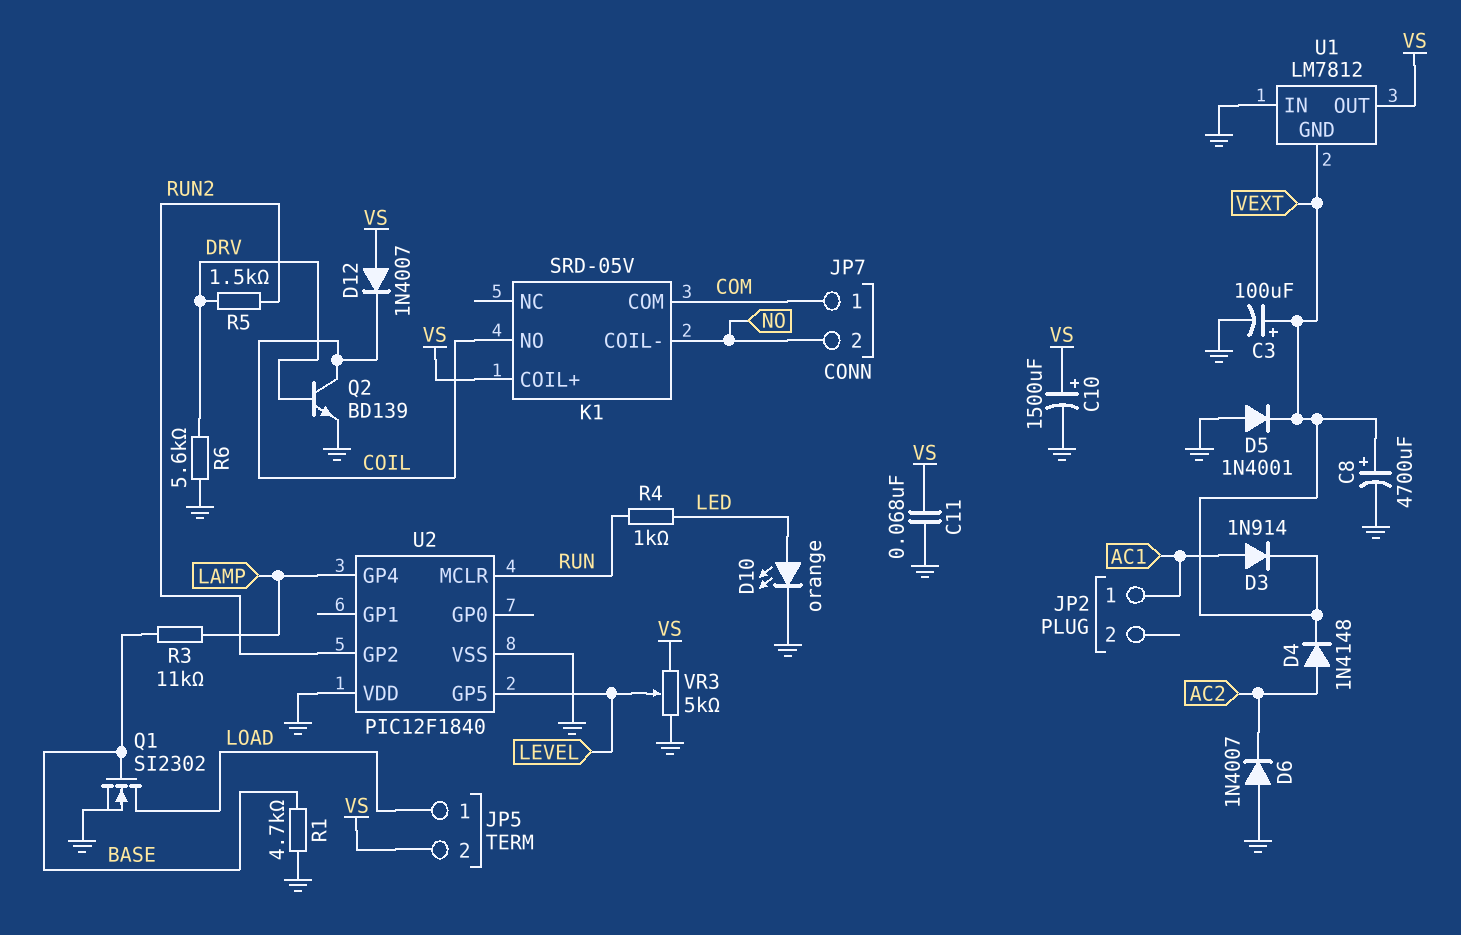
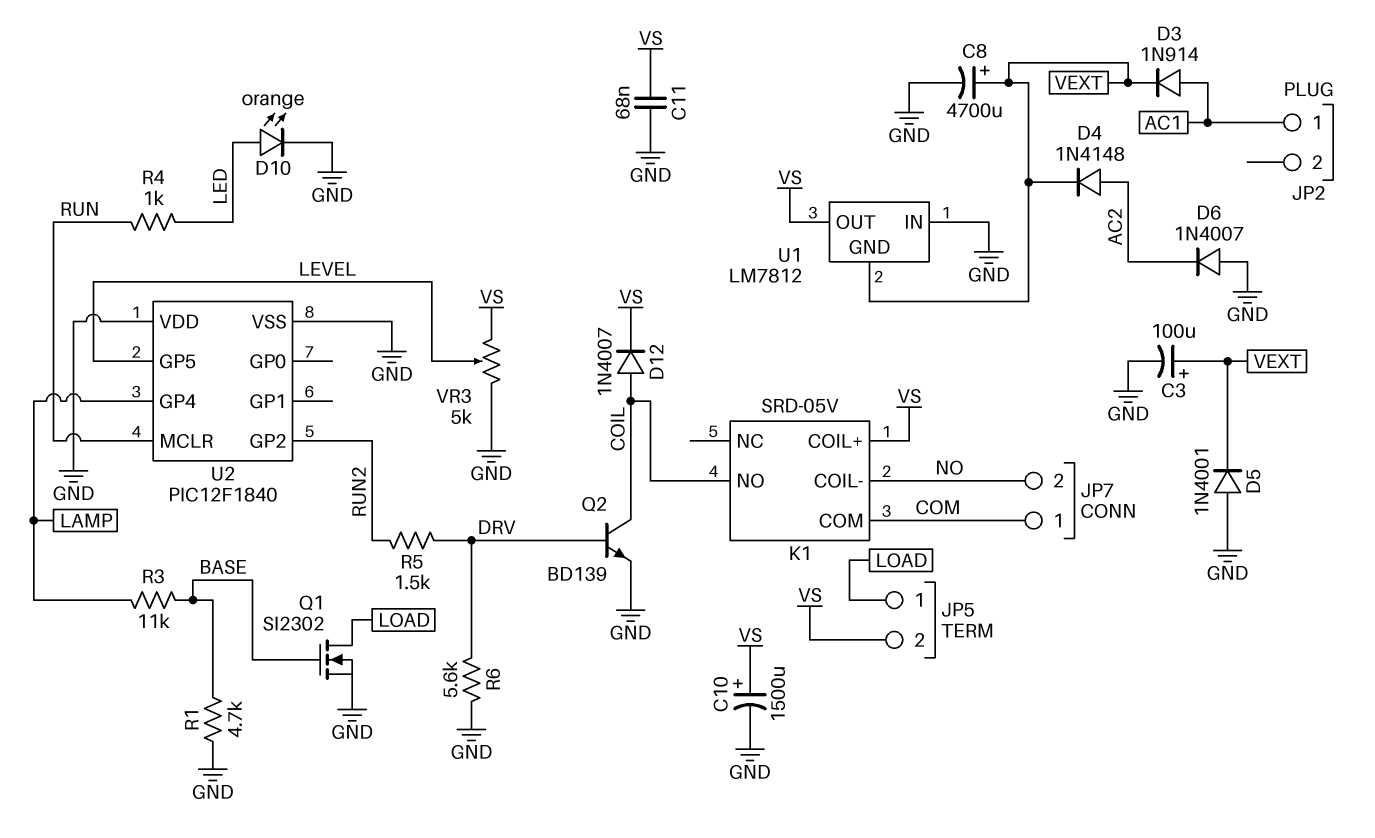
D12: diode 1N4007 (A VS, K COIL) -> diode 1N4007 (A COIL, K VS)

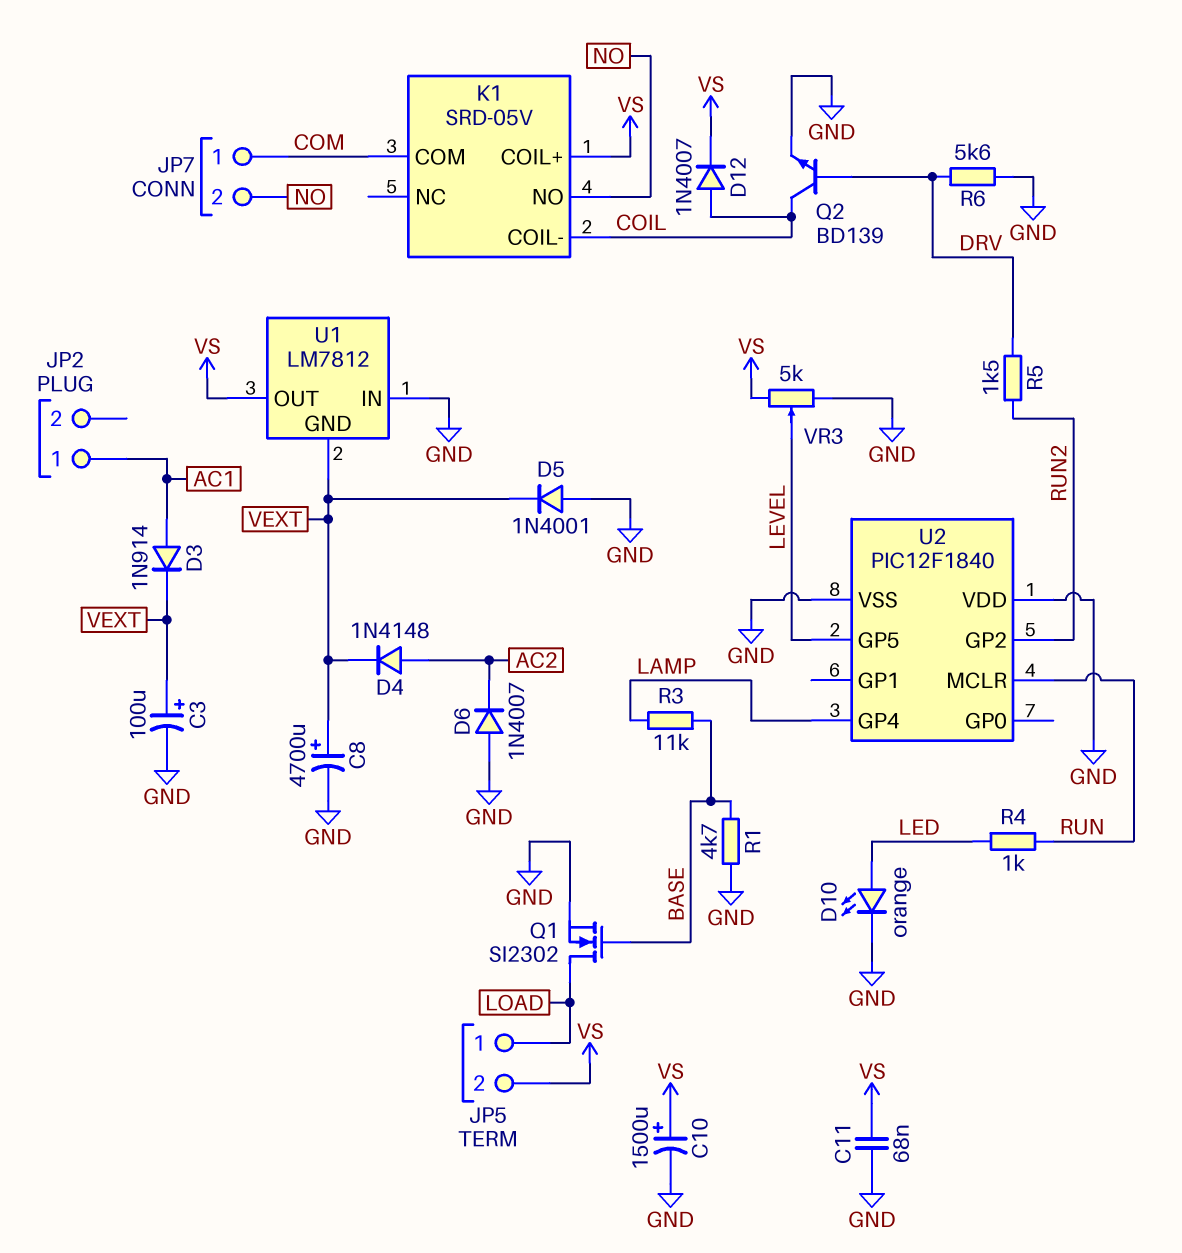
K1 pin COIL-: NO -> COIL
K1 pin NO: COIL -> NO

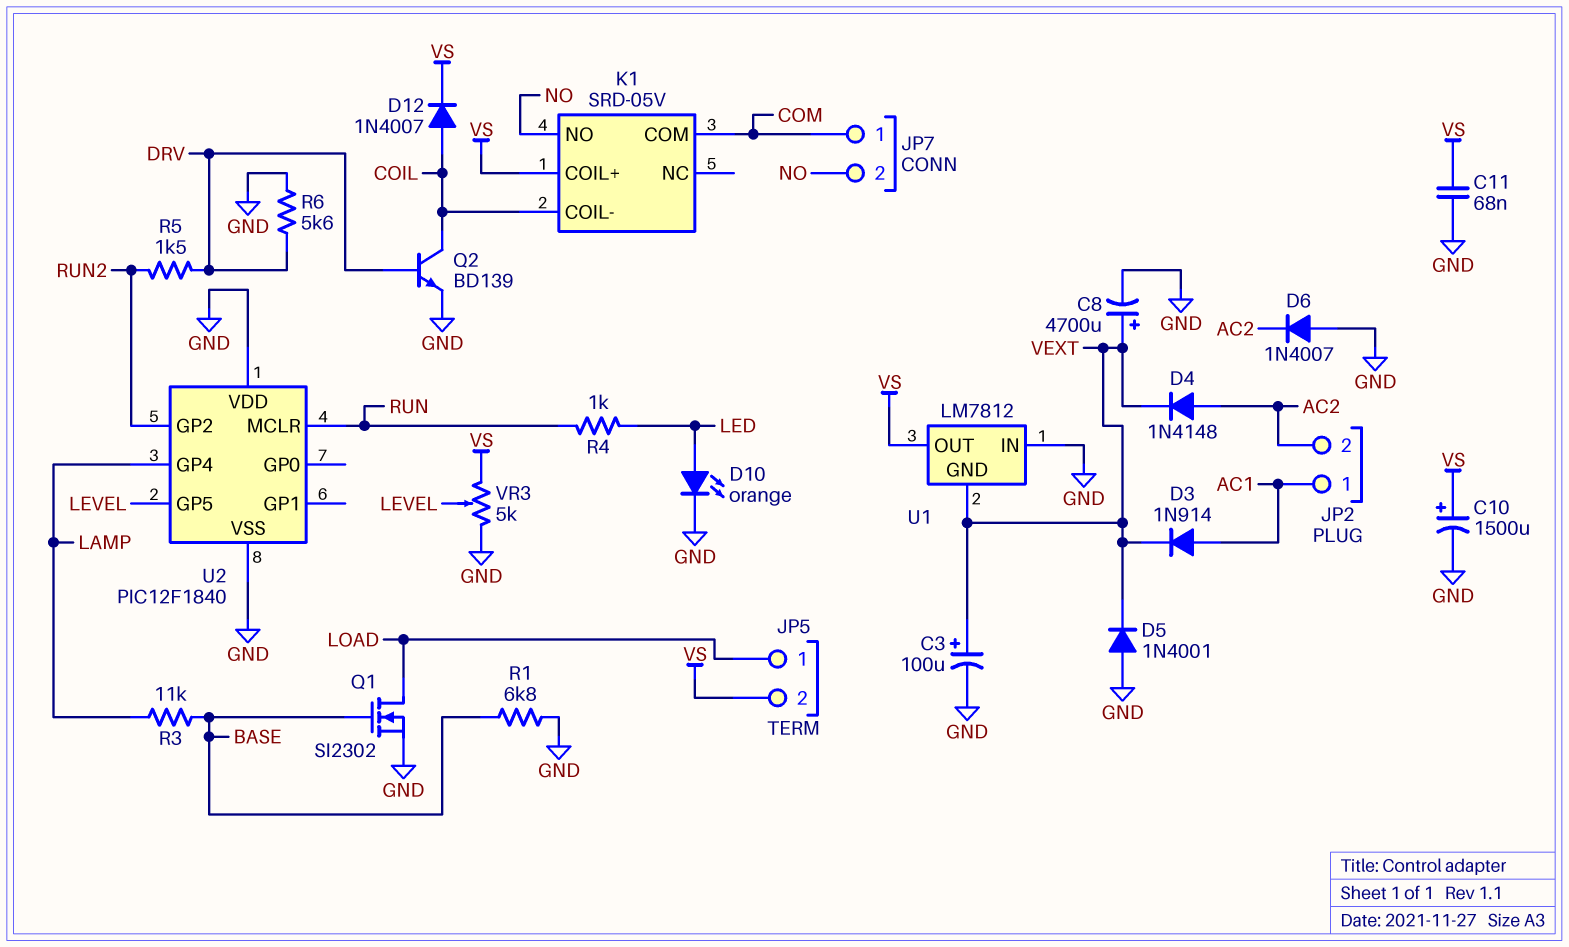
JP2 pin 2: none -> AC2
R1: 4.7k (BASE, GND) -> 6.8k (BASE, GND)

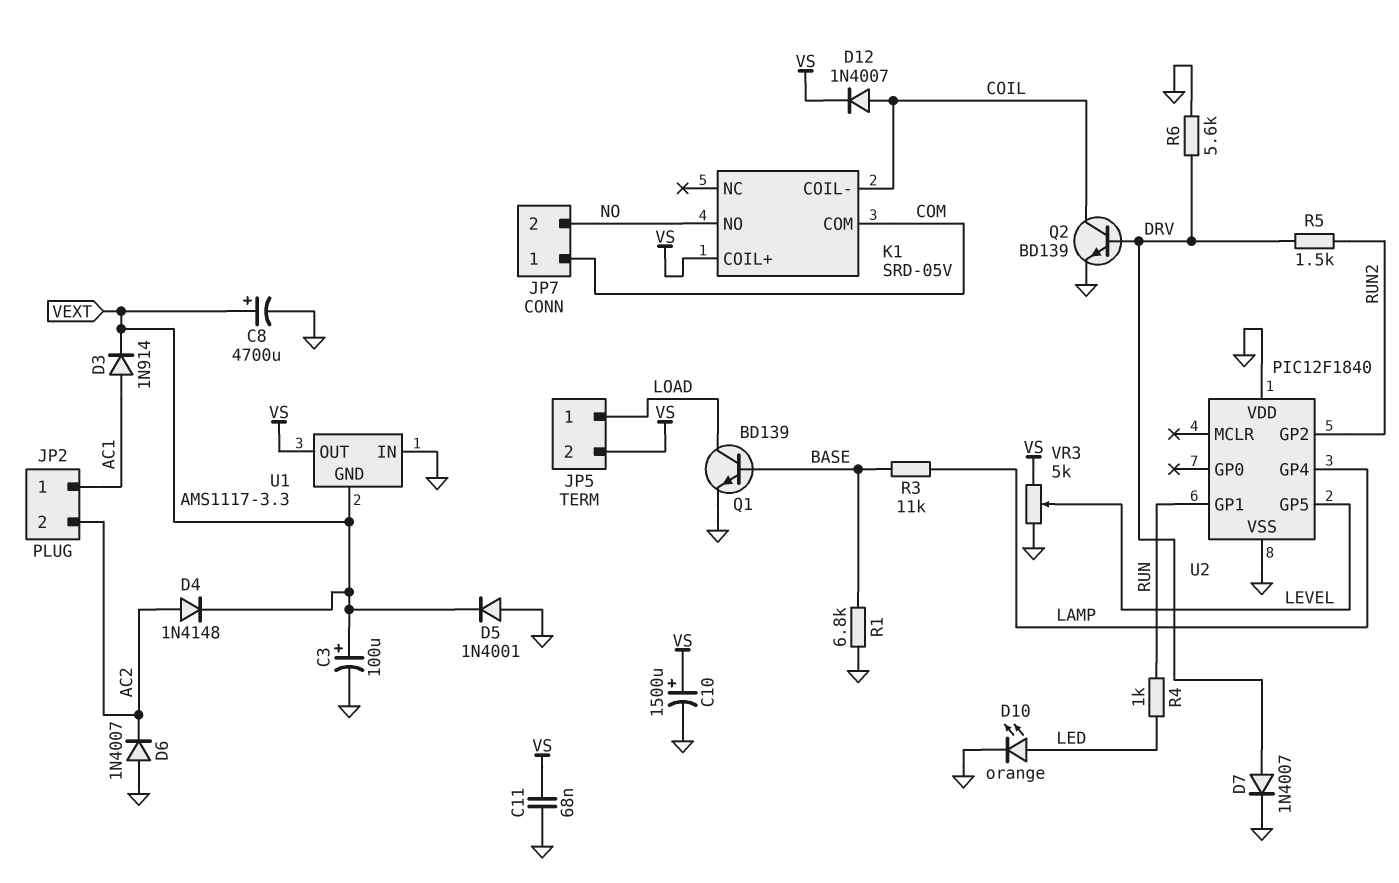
D7: none -> diode 1N4007 (A DRV, K GND)
Q1: NMOS SI2302 (G BASE, D LOAD, S GND) -> NPN BD139 (B BASE, C LOAD, E GND)
U1: LM7812 -> AMS1117-3.3
U2 pin GP1: none -> RUN
U2 pin MCLR: RUN -> none

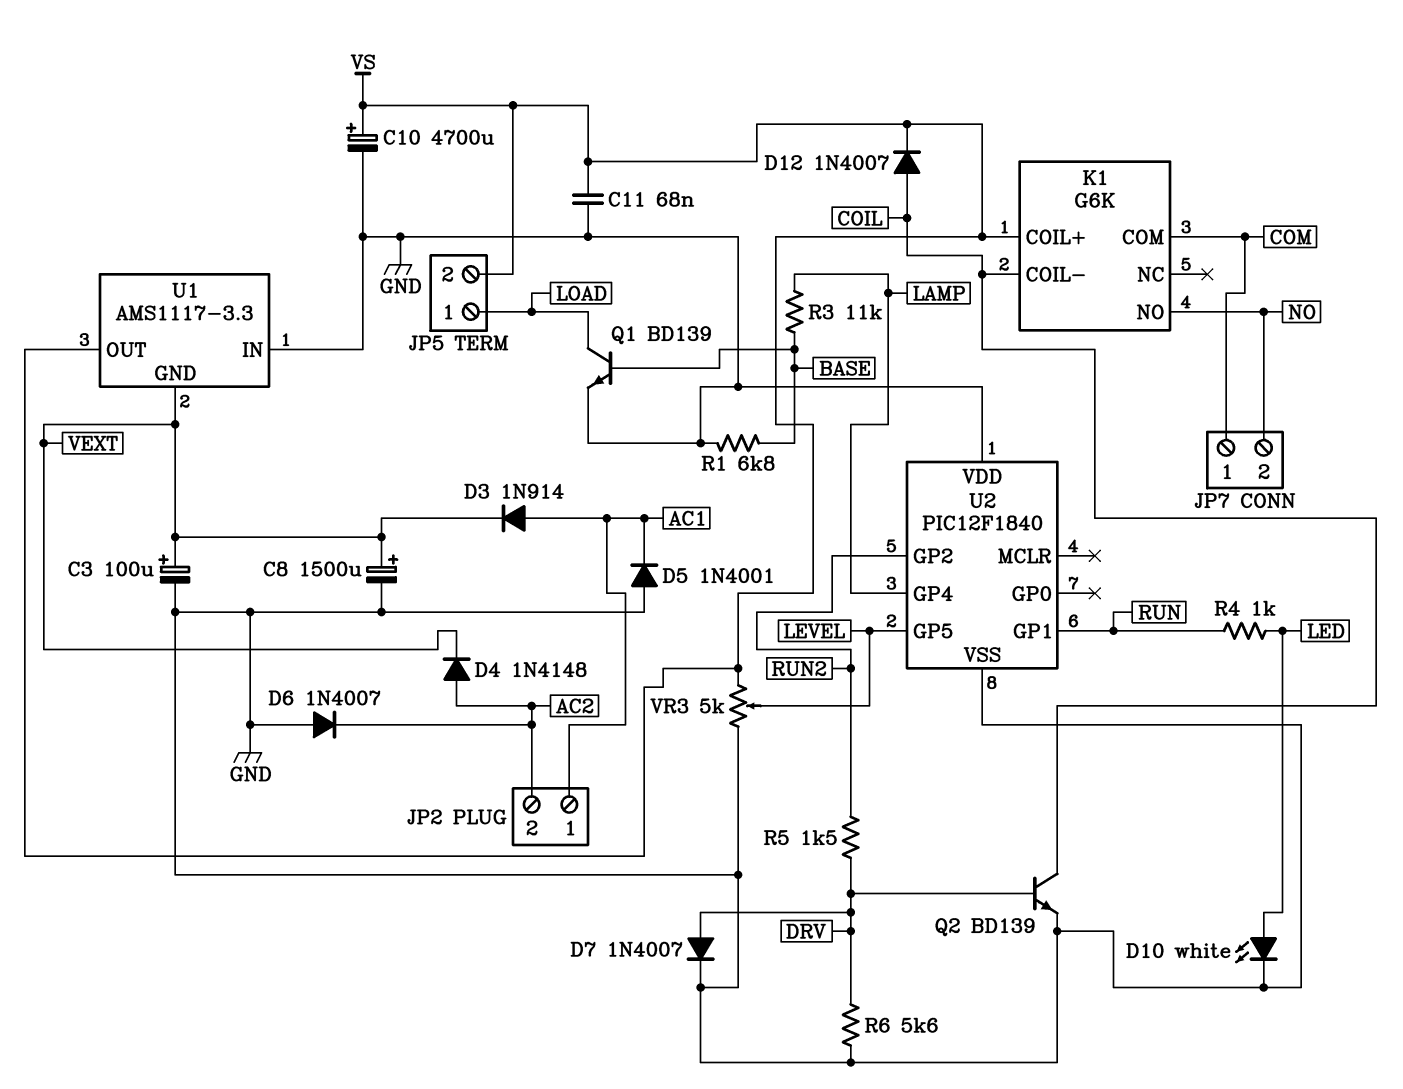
C8: 4700uF (plus VEXT, minus GND) -> 1500uF (plus VEXT, minus GND)
C10: 1500uF (plus VS, minus GND) -> 4700uF (plus VS, minus GND)
D5: diode 1N4001 (A GND, K VEXT) -> diode 1N4001 (A GND, K AC1)
D10: LED orange (A LED, K GND) -> LED white (A LED, K GND)
K1: SRD-05V -> G6K

